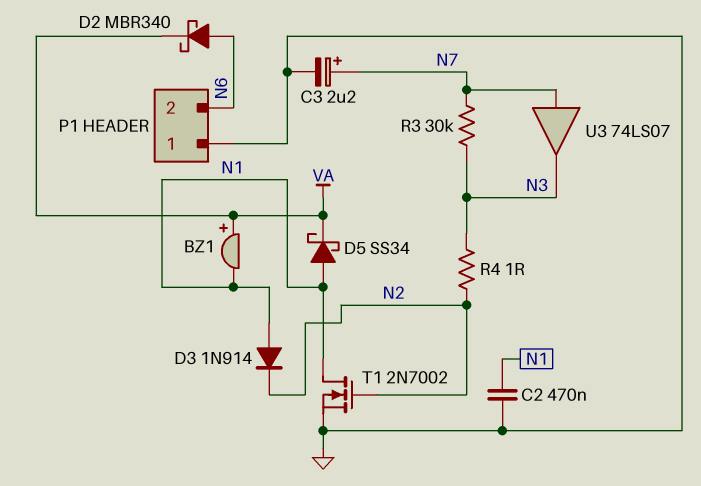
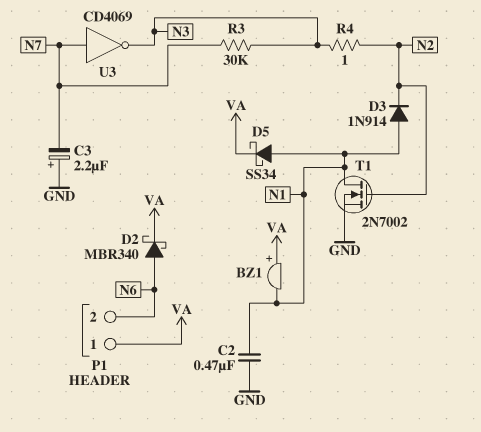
C3: 2.2uF (plus N7, minus GND) -> 2.2uF (plus GND, minus N7)
P1 pin 1: GND -> VA
U3: buffer 74LS07 (in N7, out N3) -> NOT CD4069 (in N7, out N3)

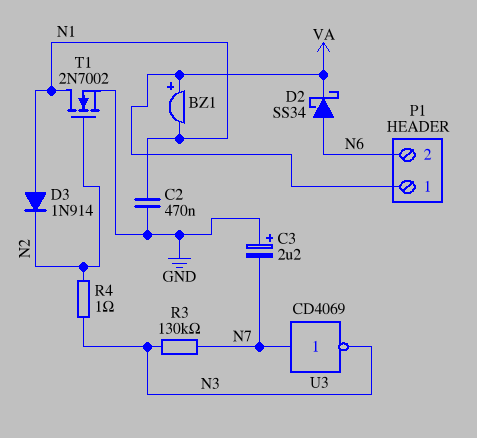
D2: schottky MBR340 (A N6, K VA) -> schottky SS34 (A N6, K VA)
D5: schottky SS34 (A N1, K VA) -> none
R3: 30k (N3, N7) -> 130k (N3, N7)

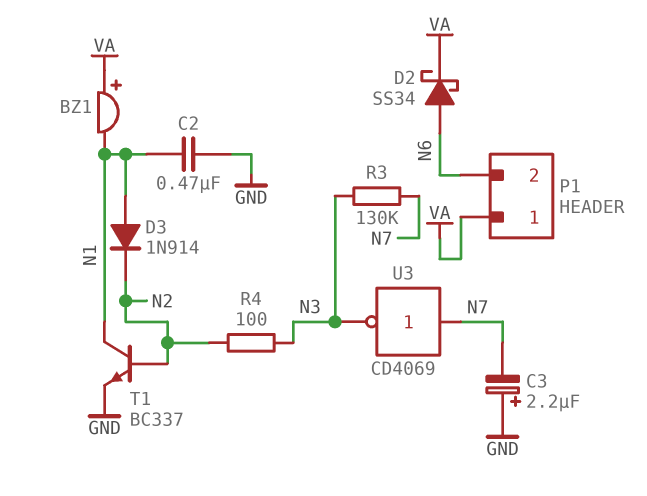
R4: 1 (N2, N3) -> 100 (N2, N3)
T1: NMOS 2N7002 (G N2, D N1, S GND) -> NPN BC337 (B N2, C N1, E GND)

